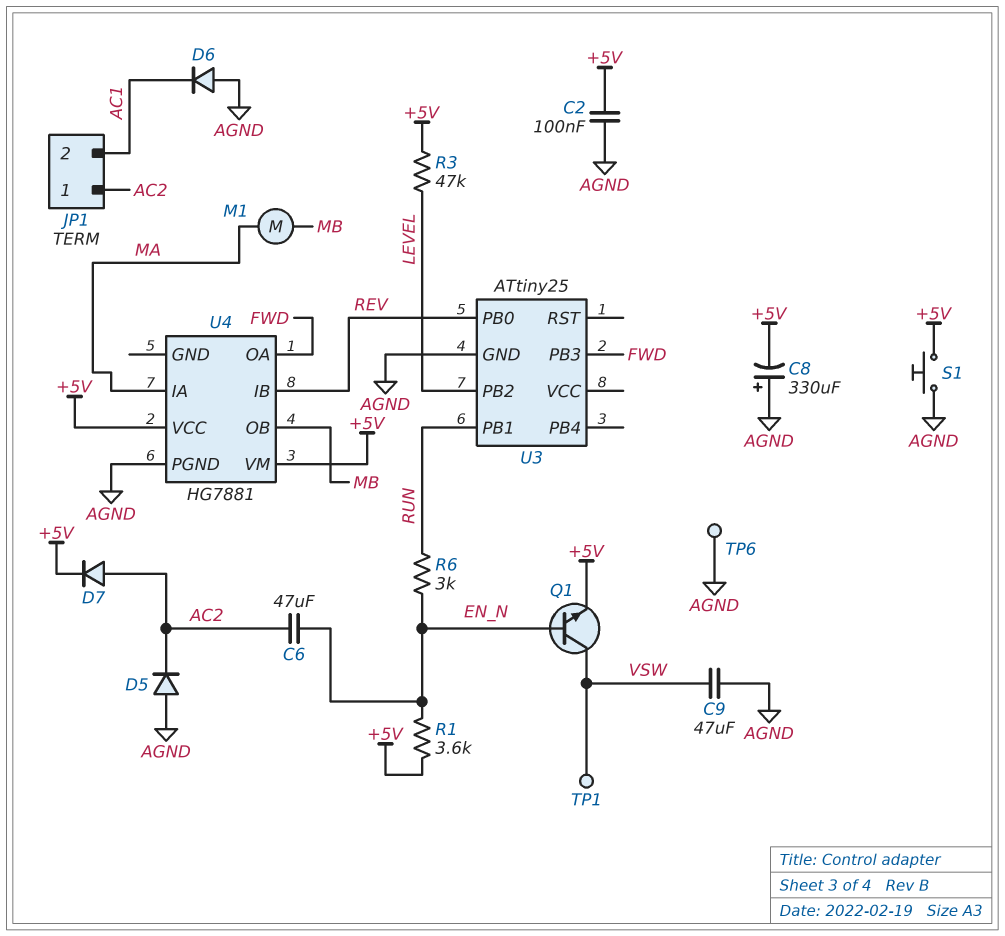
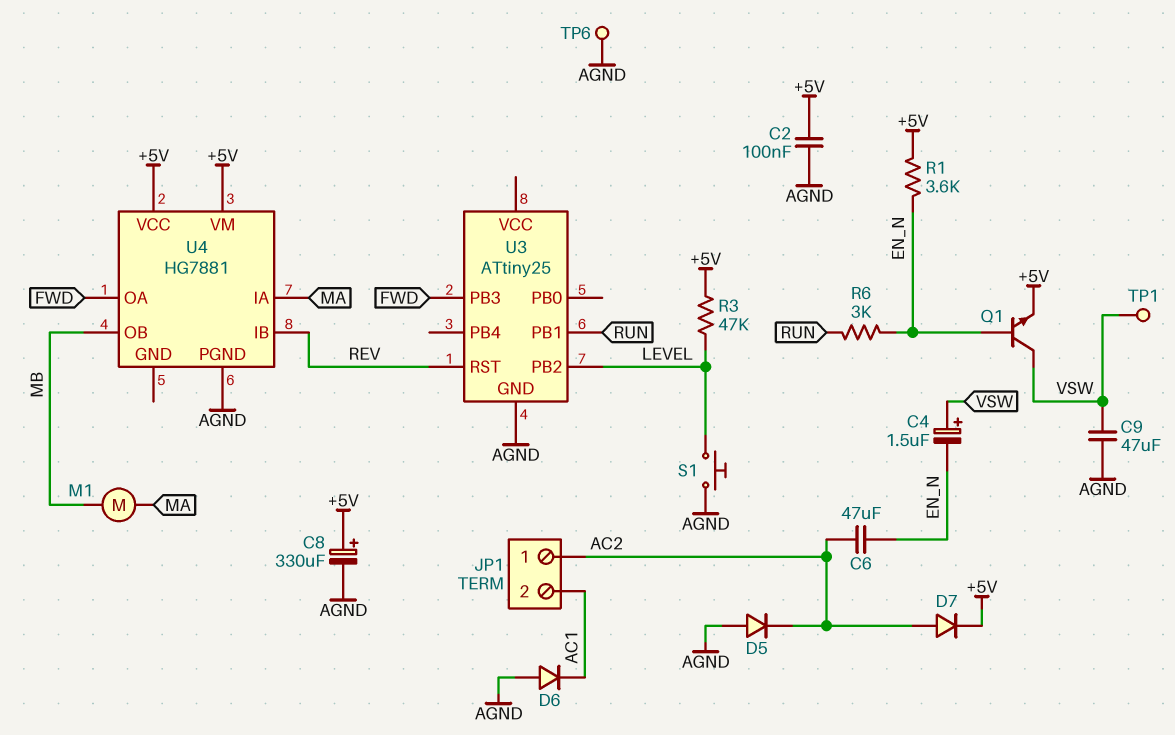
C4: none -> 1.5uF (plus VSW, minus EN_N)
C8: 330uF (plus AGND, minus +5V) -> 330uF (plus +5V, minus AGND)
S1: button (+5V, AGND) -> button (AGND, LEVEL)
U3 pin PB0: REV -> none
U3 pin RST: none -> REV

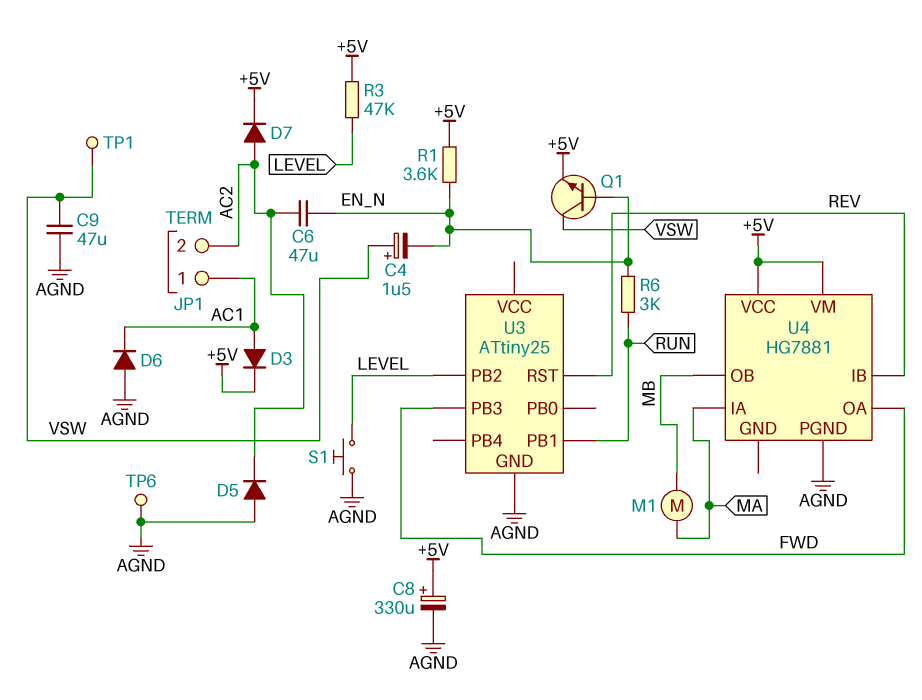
C2: 100nF (+5V, AGND) -> none
D3: none -> diode (A AC1, K +5V)
JP1 pin 1: AC2 -> AC1
JP1 pin 2: AC1 -> AC2

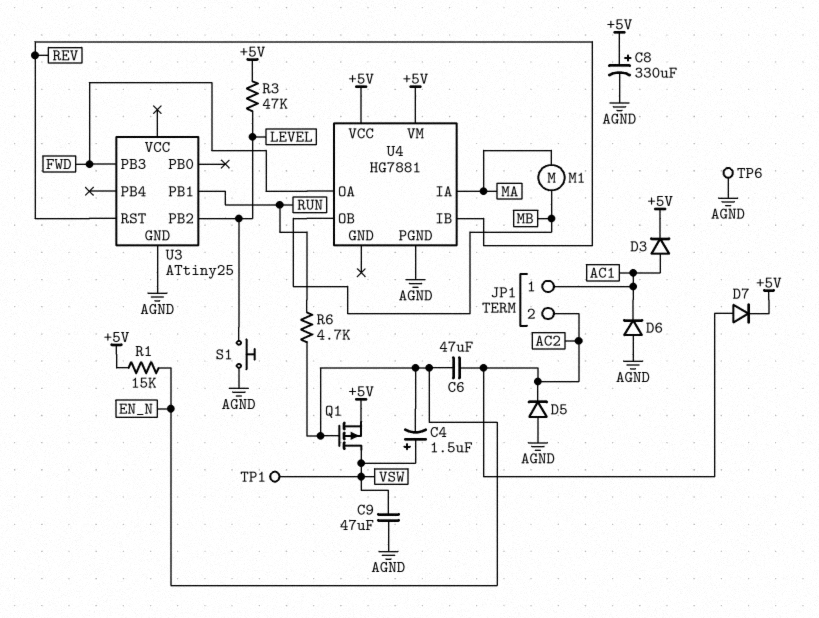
Q1: NPN (B EN_N, C VSW, E +5V) -> PMOS (G EN_N, D VSW, S +5V)
R1: 3.6k (+5V, EN_N) -> 15k (+5V, EN_N)
R6: 3k (EN_N, RUN) -> 4.7k (EN_N, RUN)

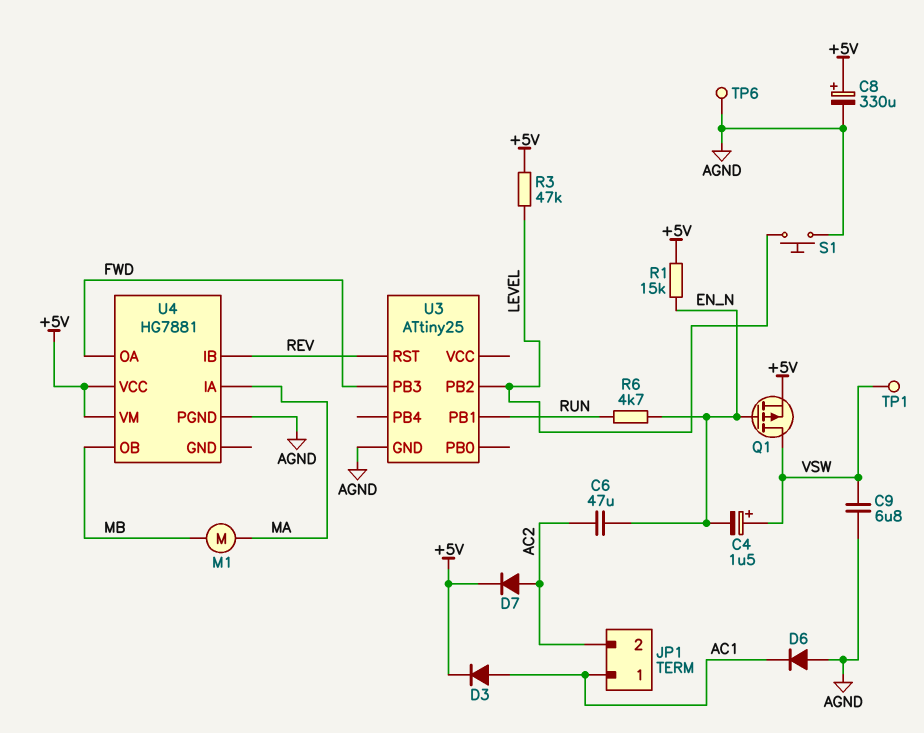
C9: 47uF (AGND, VSW) -> 6.8uF (AGND, VSW)
D5: diode (A AGND, K AC2) -> none

